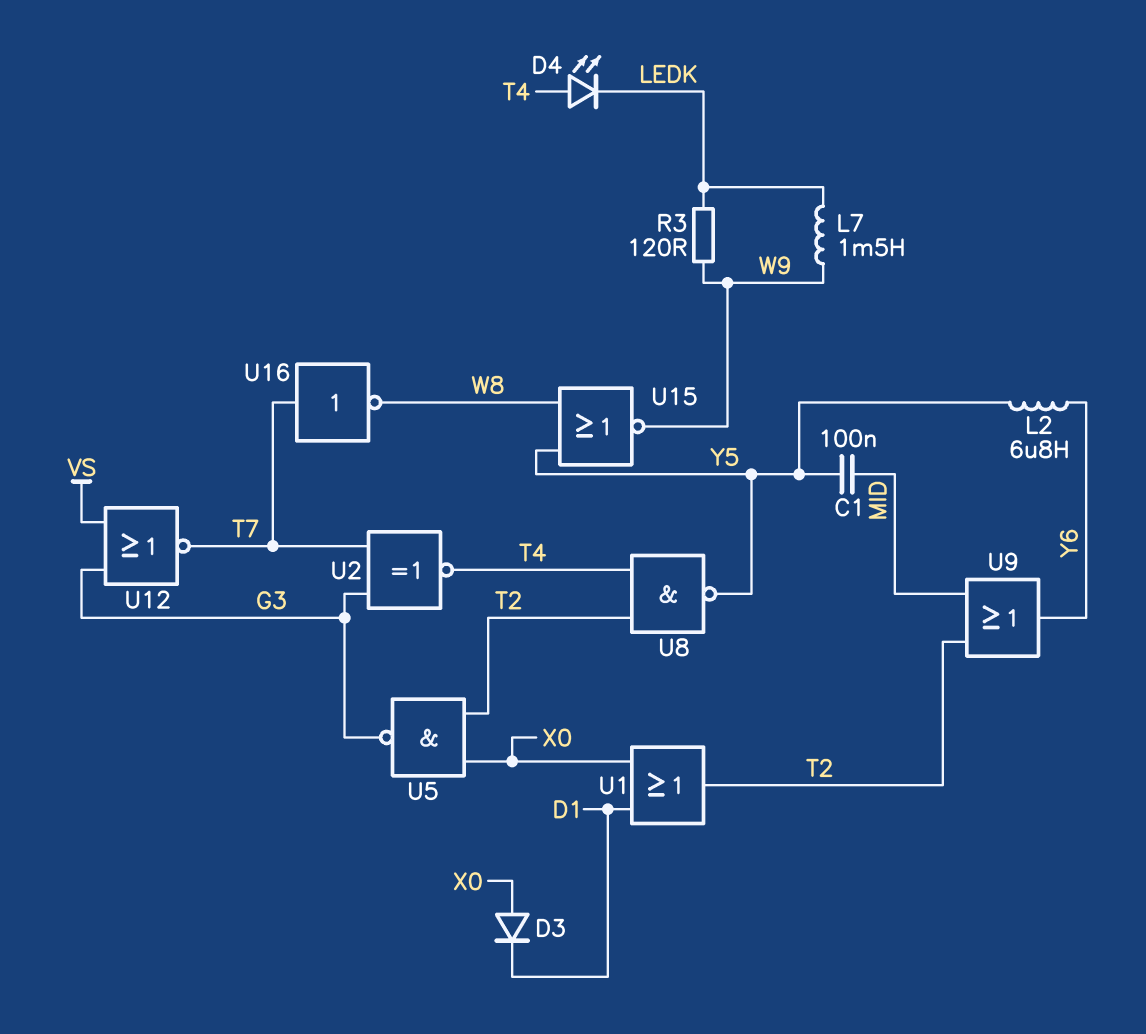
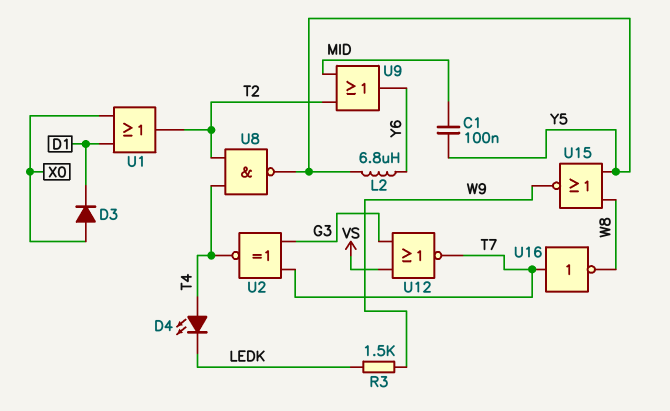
L7: 1.5mH (LEDK, W9) -> none
R3: 120 (LEDK, W9) -> 1.5k (LEDK, W9)
U5: NAND (in T2, in X0, out G3) -> none

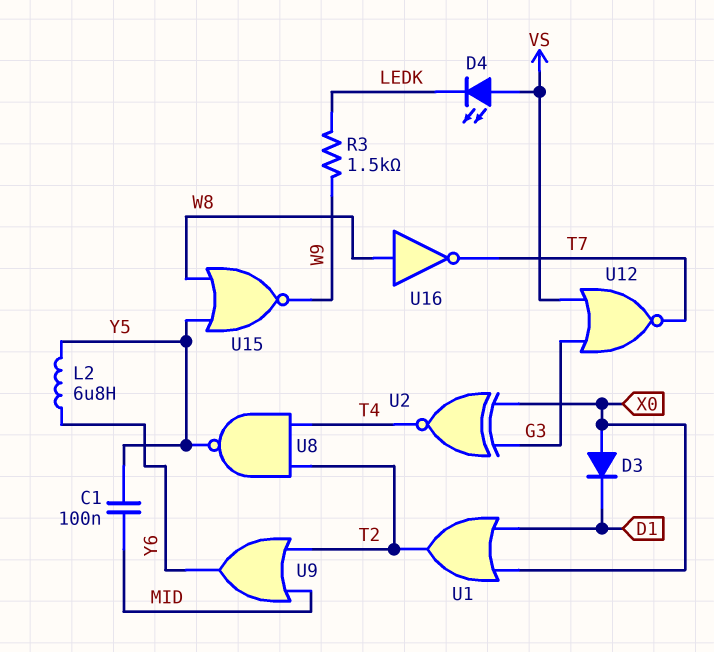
D4: LED (A T4, K LEDK) -> LED (A VS, K LEDK)
U2: XNOR (in G3, in T7, out T4) -> XNOR (in G3, in X0, out T4)
U16: NOT (in T7, out W8) -> NOT (in W8, out T7)

